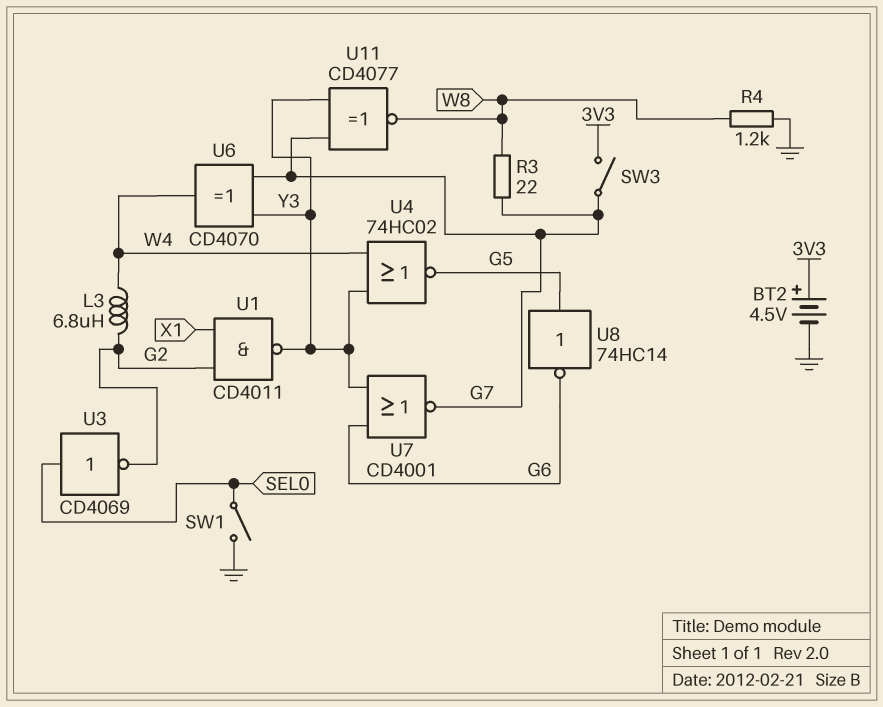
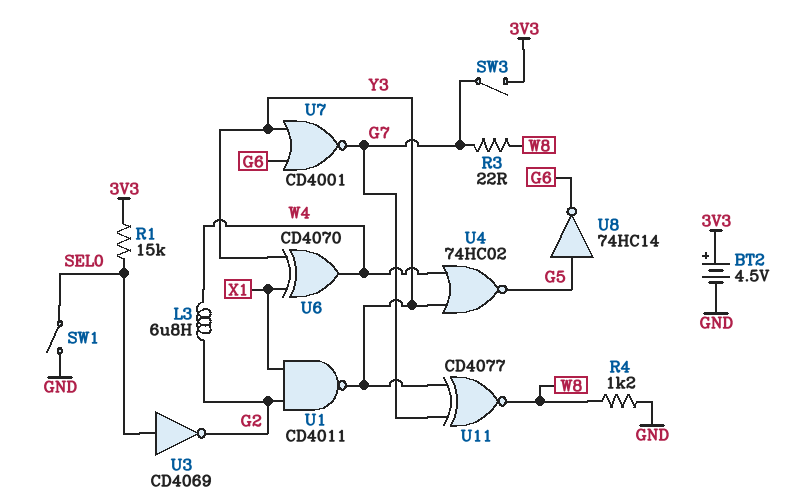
R1: none -> 15k (3V3, SEL0)
U6: XOR CD4070 (in G7, in Y3, out W4) -> XOR CD4070 (in X1, in Y3, out W4)

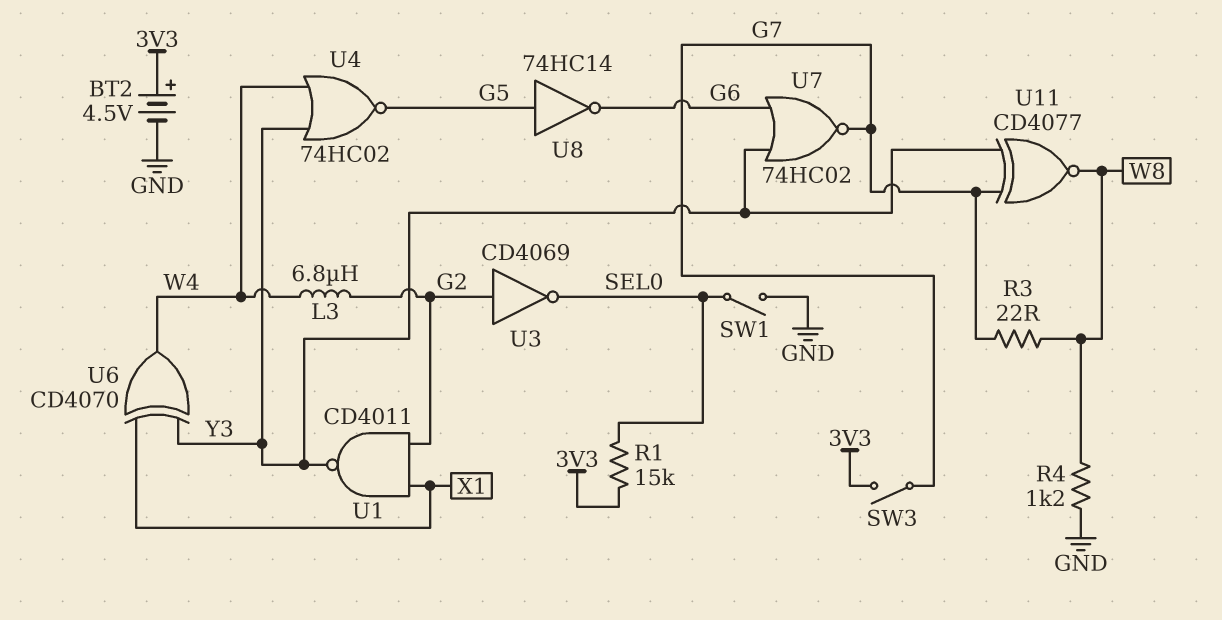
U3: NOT CD4069 (in SEL0, out G2) -> NOT CD4069 (in G2, out SEL0)
U7: NOR CD4001 (in G6, in Y3, out G7) -> NOR 74HC02 (in G6, in Y3, out G7)

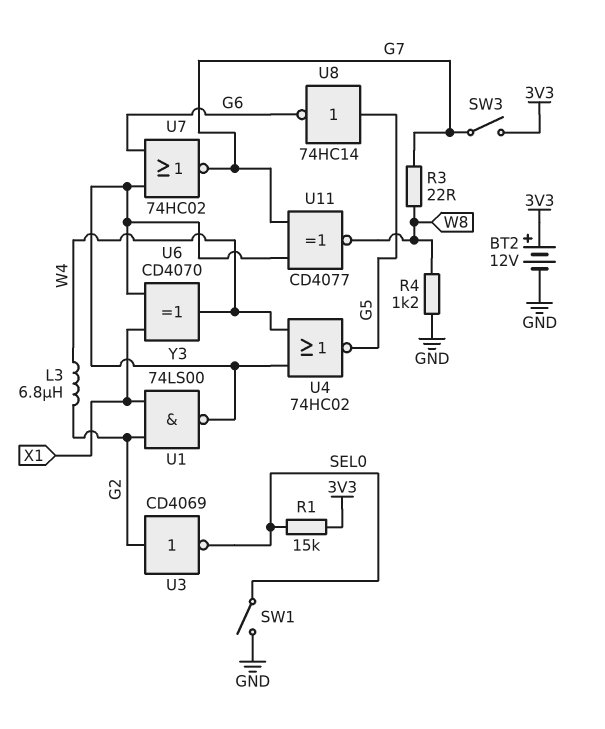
BT2: 4.5V (plus 3V3, minus GND) -> 12V (plus 3V3, minus GND)
U1: NAND CD4011 (in G2, in X1, out Y3) -> NAND 74LS00 (in G2, in X1, out Y3)

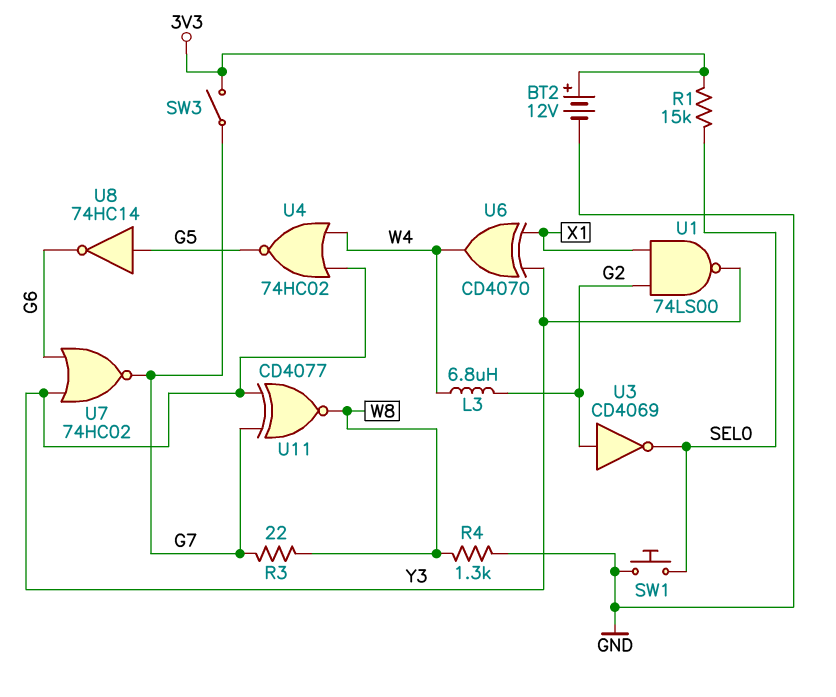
R4: 1.2k (GND, W8) -> 1.3k (GND, W8)
SW1: switch (GND, SEL0) -> button (GND, SEL0)

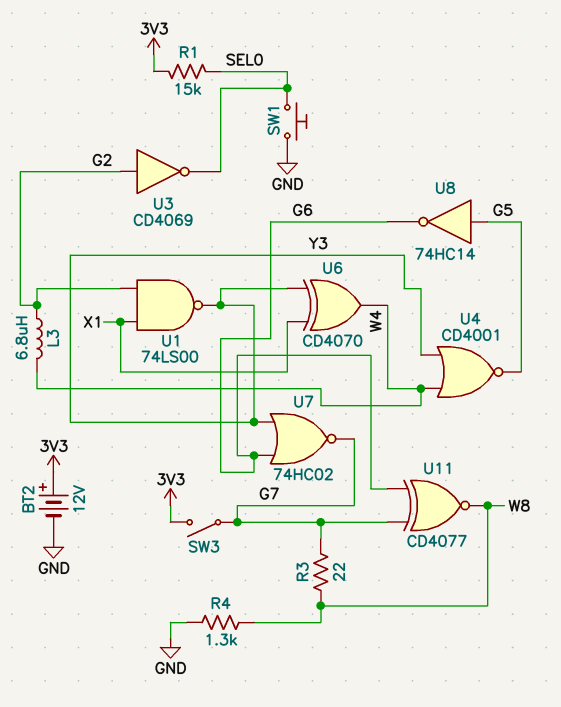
U4: NOR 74HC02 (in W4, in Y3, out G5) -> NOR CD4001 (in W4, in Y3, out G5)
U11: XNOR CD4077 (in G7, in Y3, out W8) -> XNOR CD4077 (in G6, in G7, out W8)

